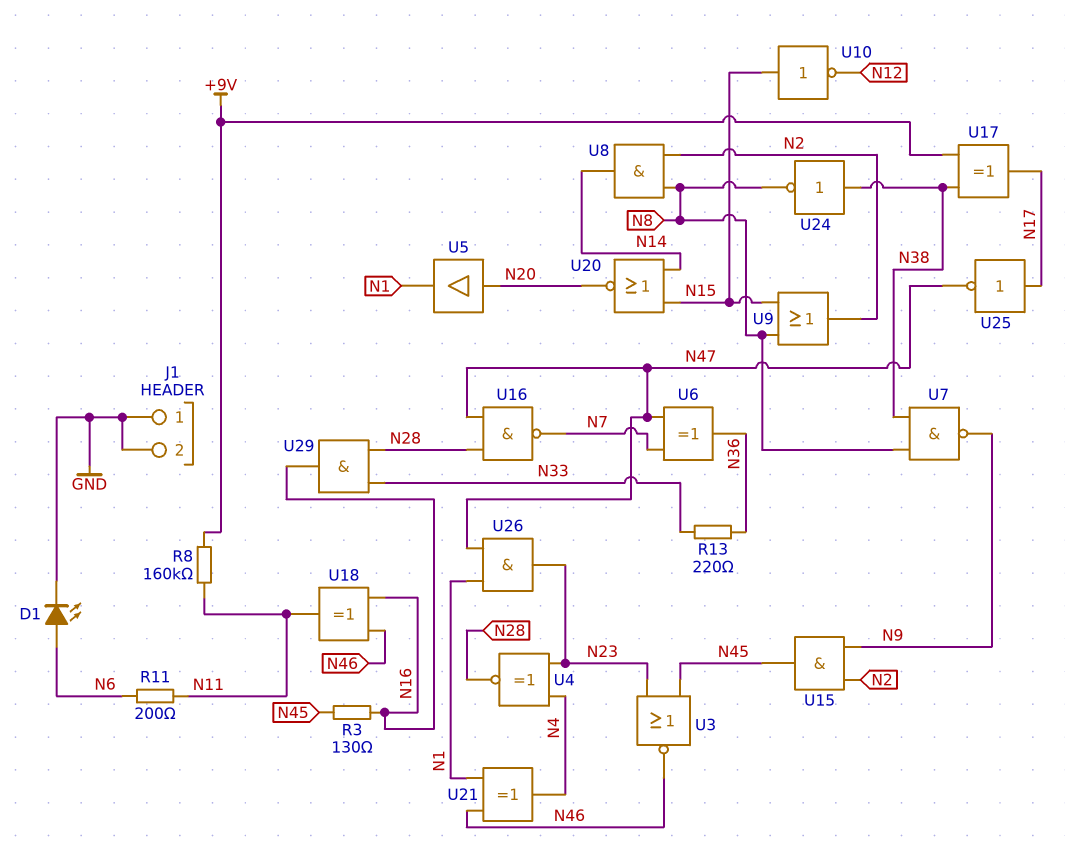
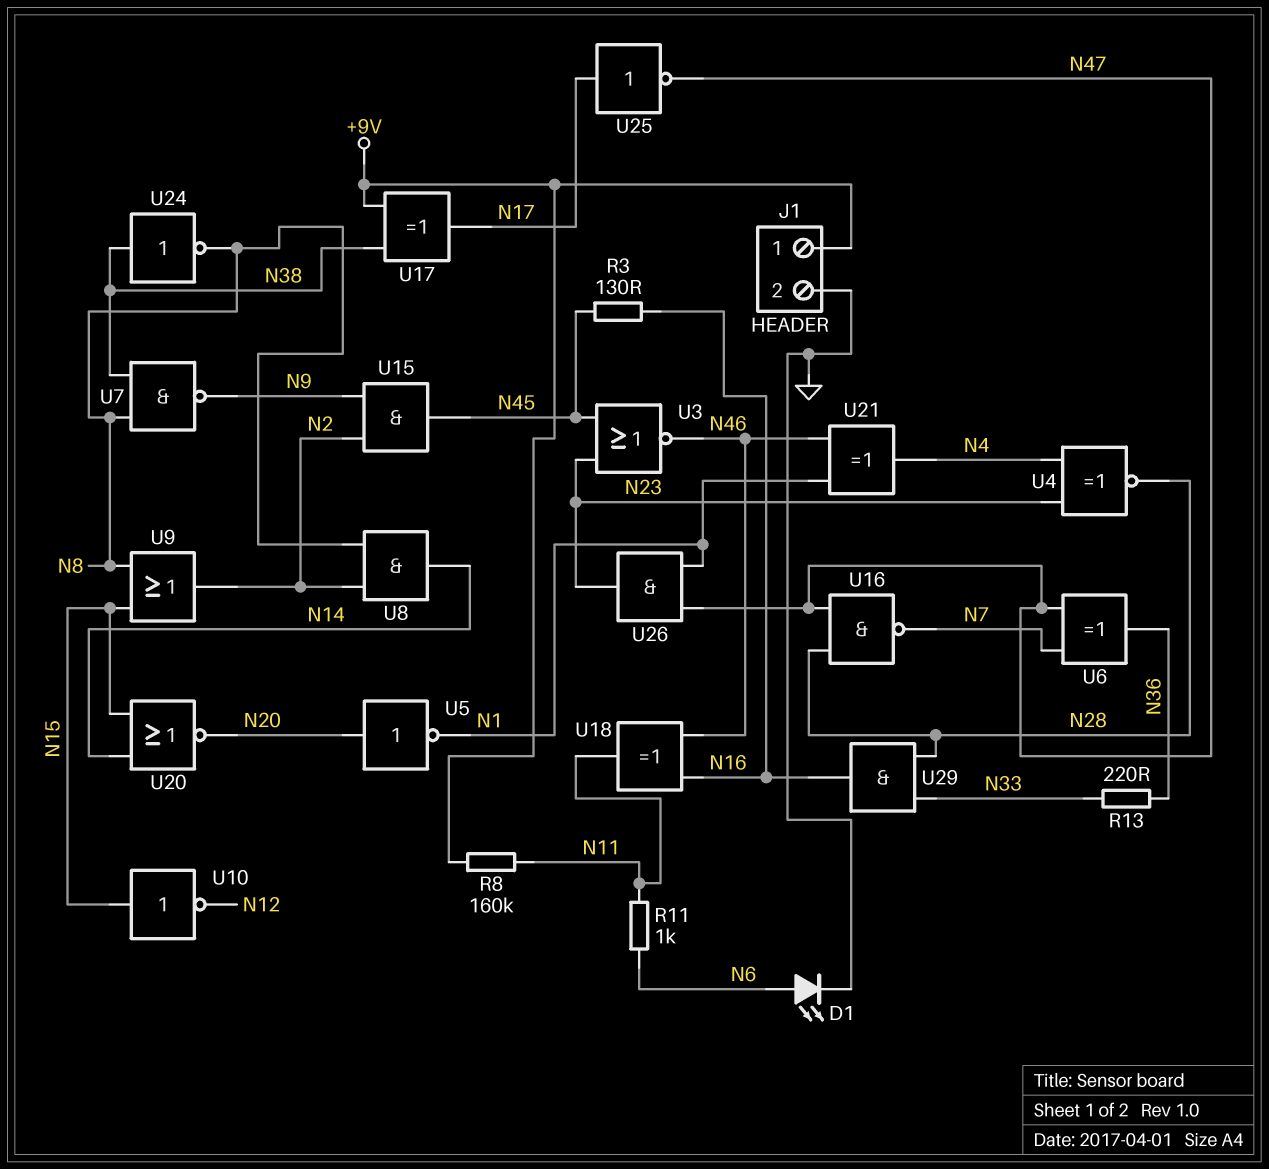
J1 pin 1: GND -> +9V
R11: 200 (N6, N11) -> 1k (N6, N11)
U5: buffer (in N20, out N1) -> NOT (in N20, out N1)

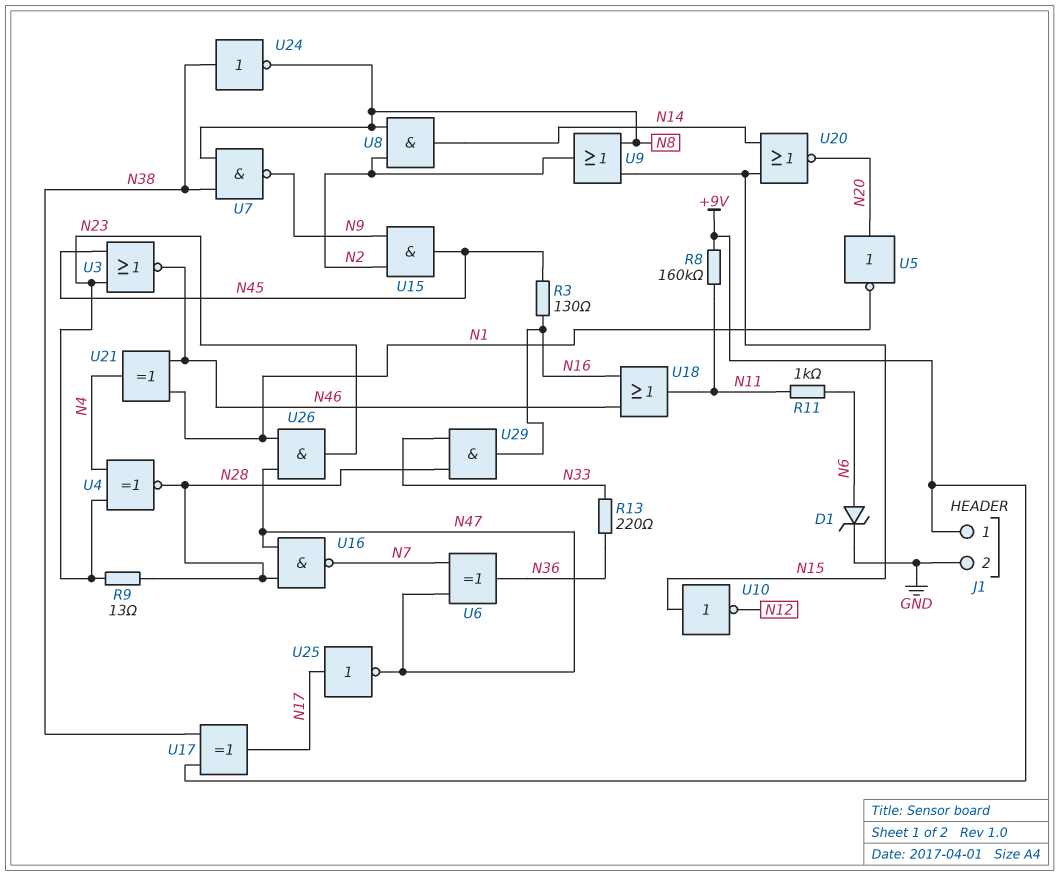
D1: LED (A N6, K GND) -> zener (A N6, K GND)
R9: none -> 13 (N23, N28)
U18: XOR (in N16, in N46, out N11) -> OR (in N16, in N46, out N11)

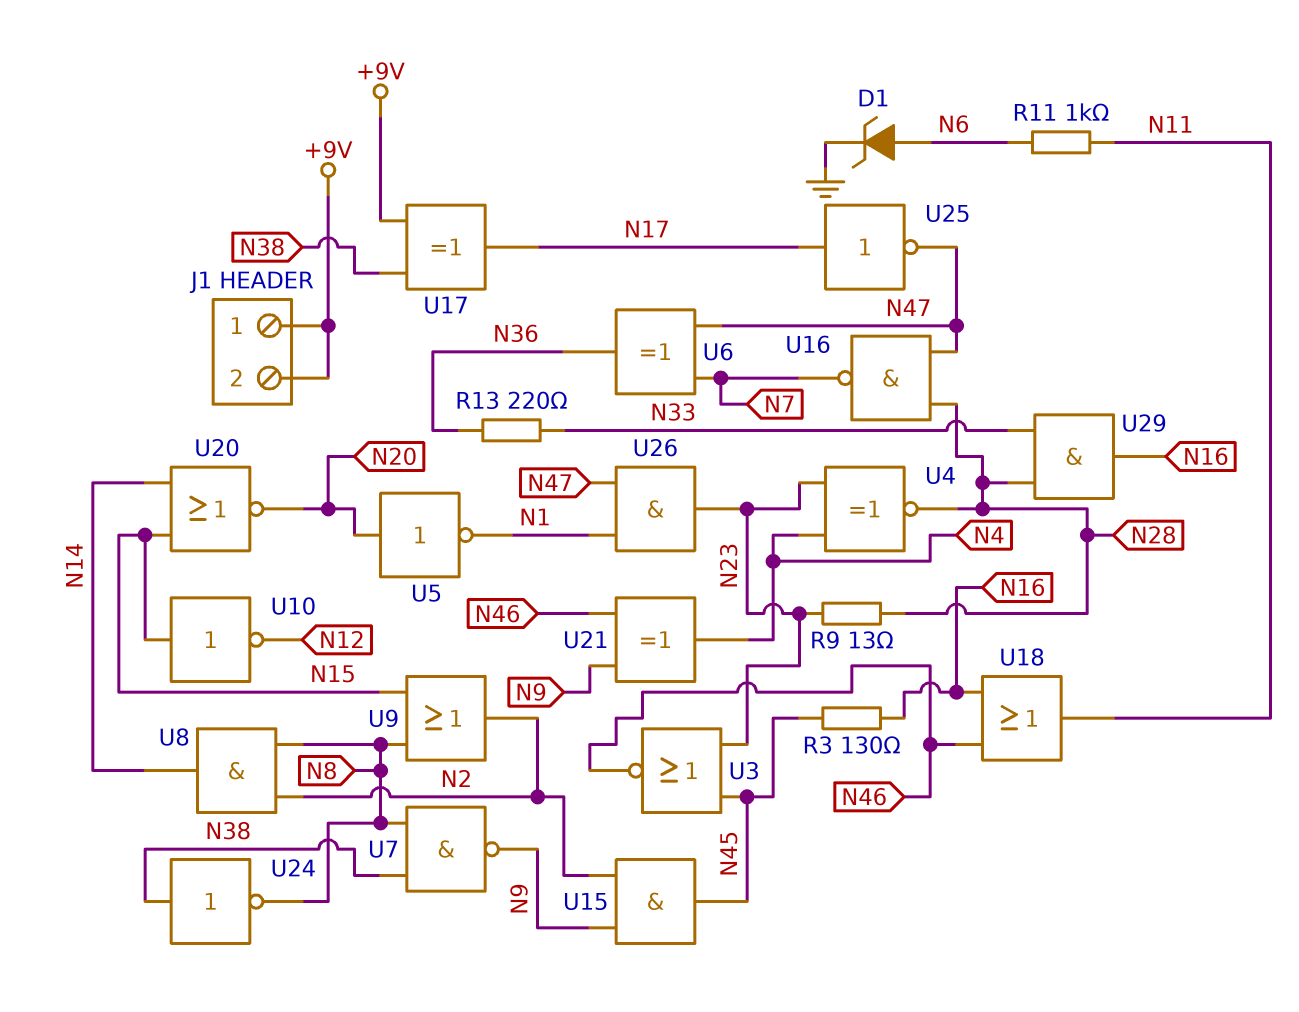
J1 pin 2: GND -> +9V
R8: 160k (+9V, N11) -> none
U21: XOR (in N1, in N46, out N4) -> XOR (in N9, in N46, out N4)

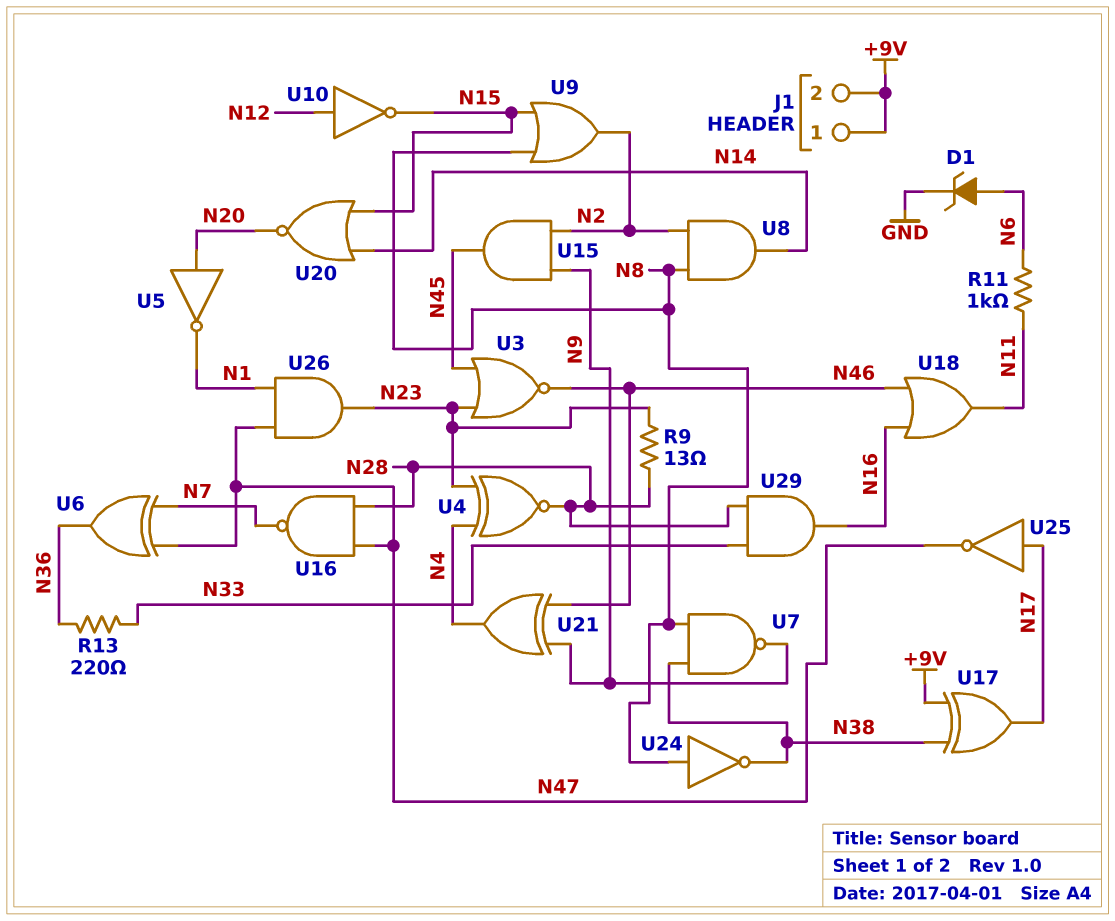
R3: 130 (N16, N45) -> none
U10: NOT (in N15, out N12) -> NOT (in N12, out N15)
U24: NOT (in N38, out N8) -> NOT (in N8, out N38)

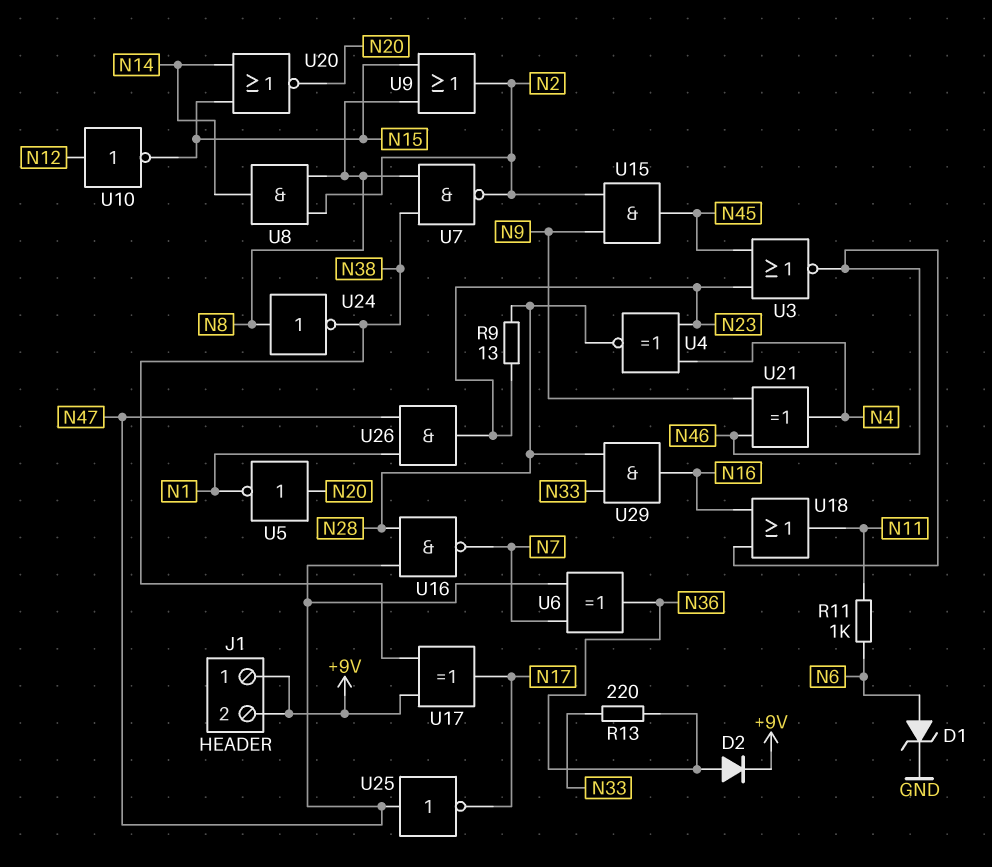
D2: none -> diode (A N36, K +9V)
U7: NAND (in N8, in N38, out N9) -> NAND (in N8, in N38, out N2)
U25: NOT (in N17, out N47) -> NOT (in N47, out N17)

